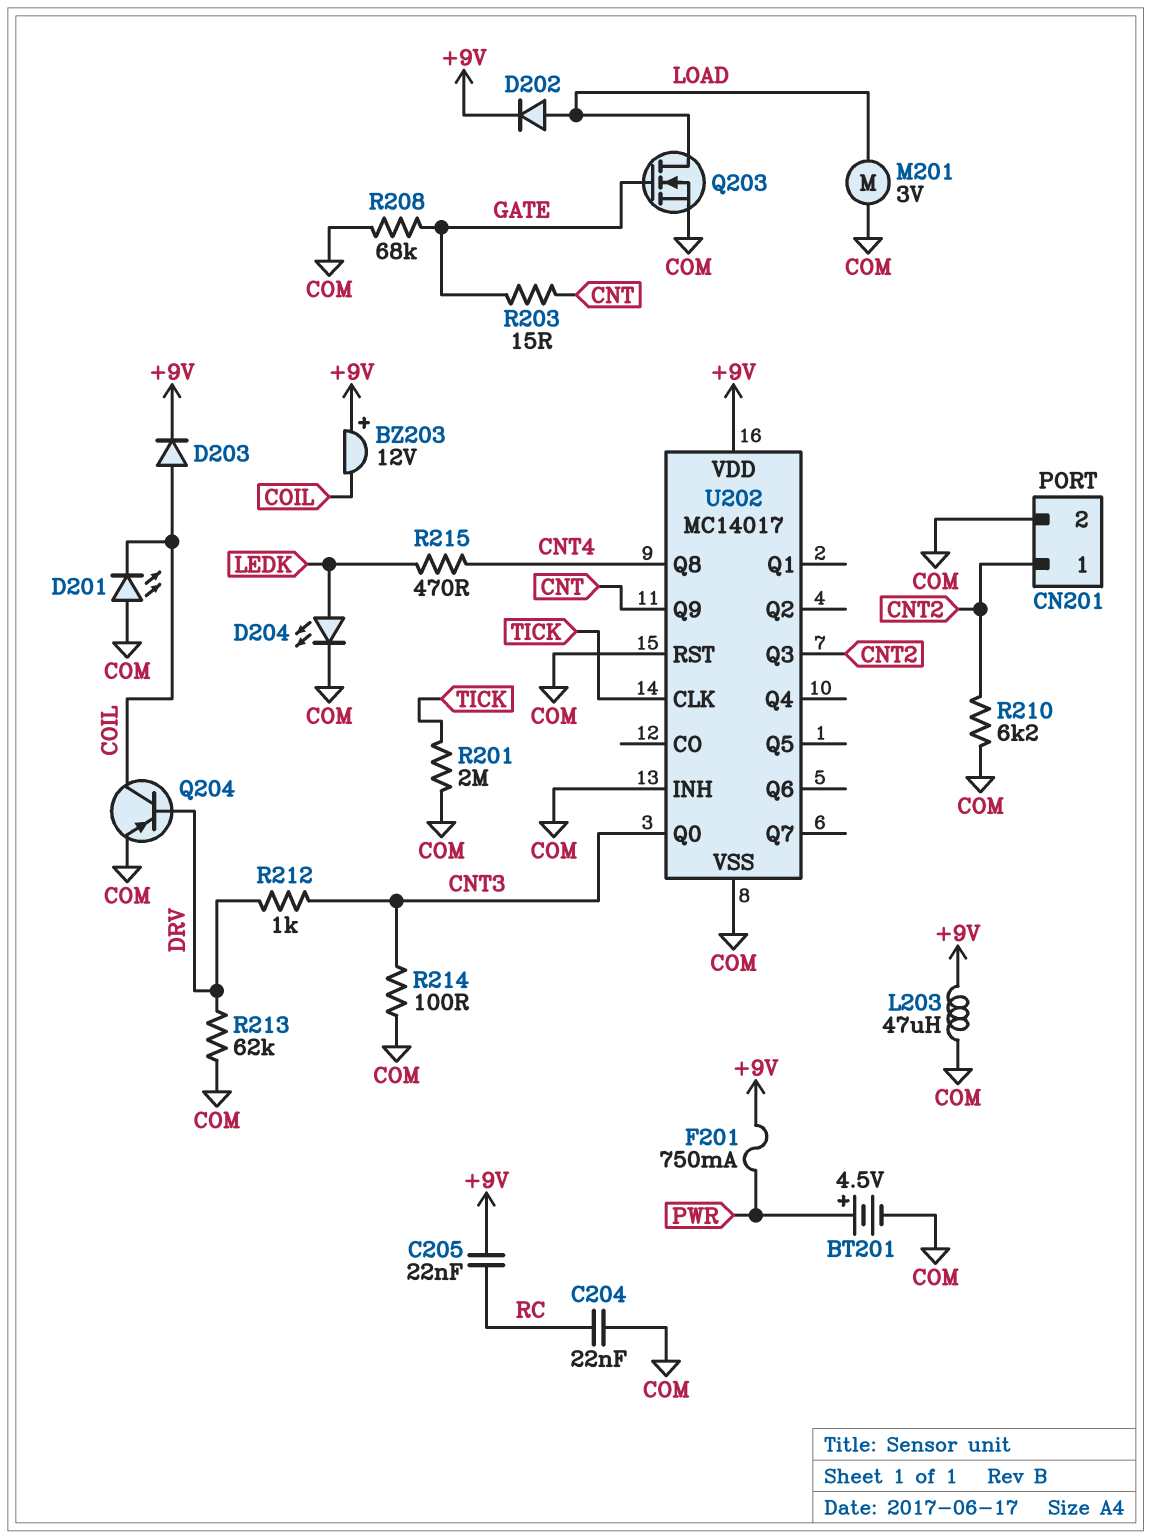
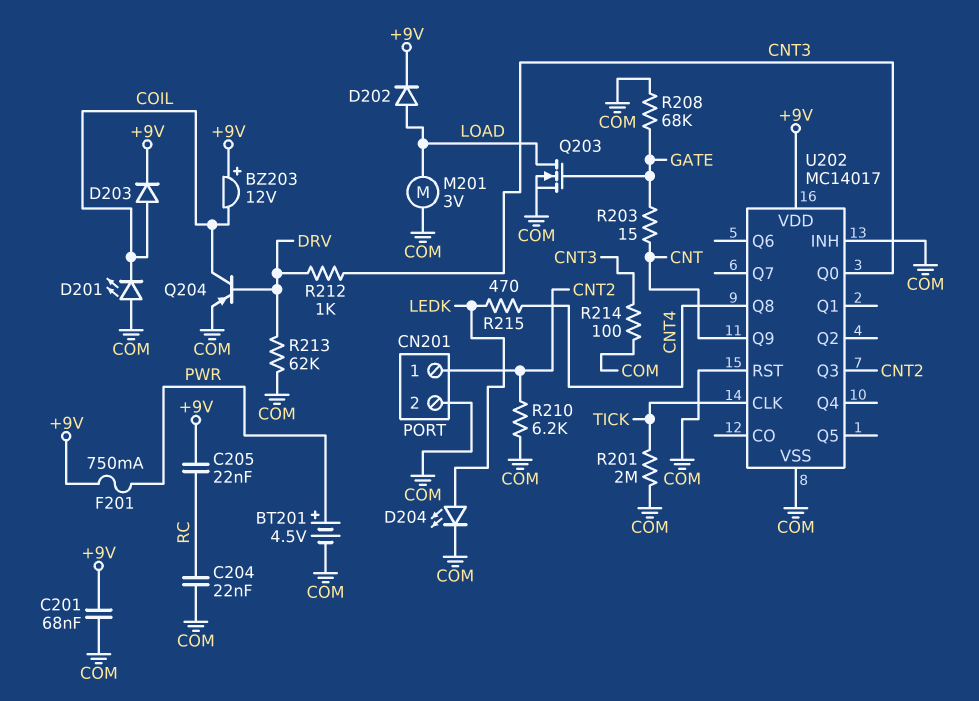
C201: none -> 68nF (+9V, COM)
L203: 47uH (+9V, COM) -> none

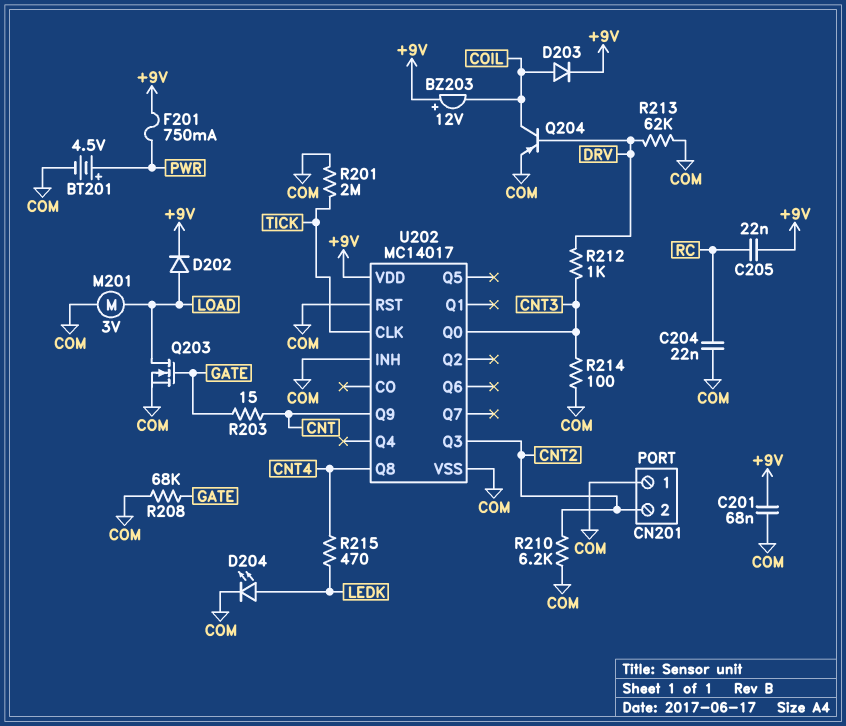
CN201 pin 1: CNT2 -> COM
CN201 pin 2: COM -> CNT2
D201: LED (A COM, K COIL) -> none

